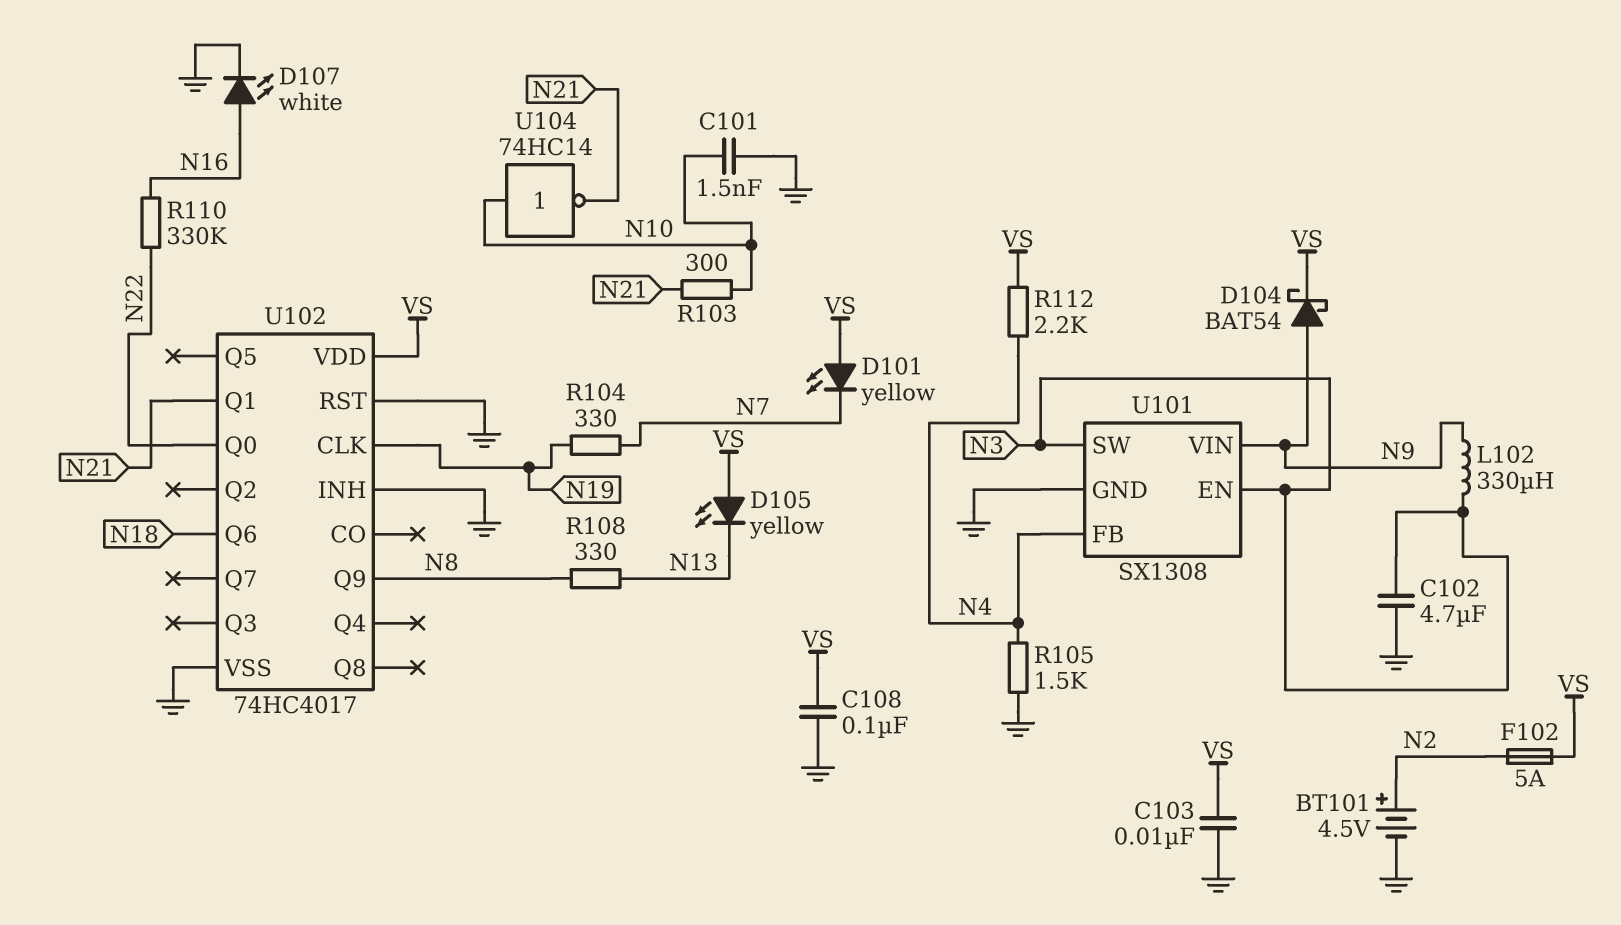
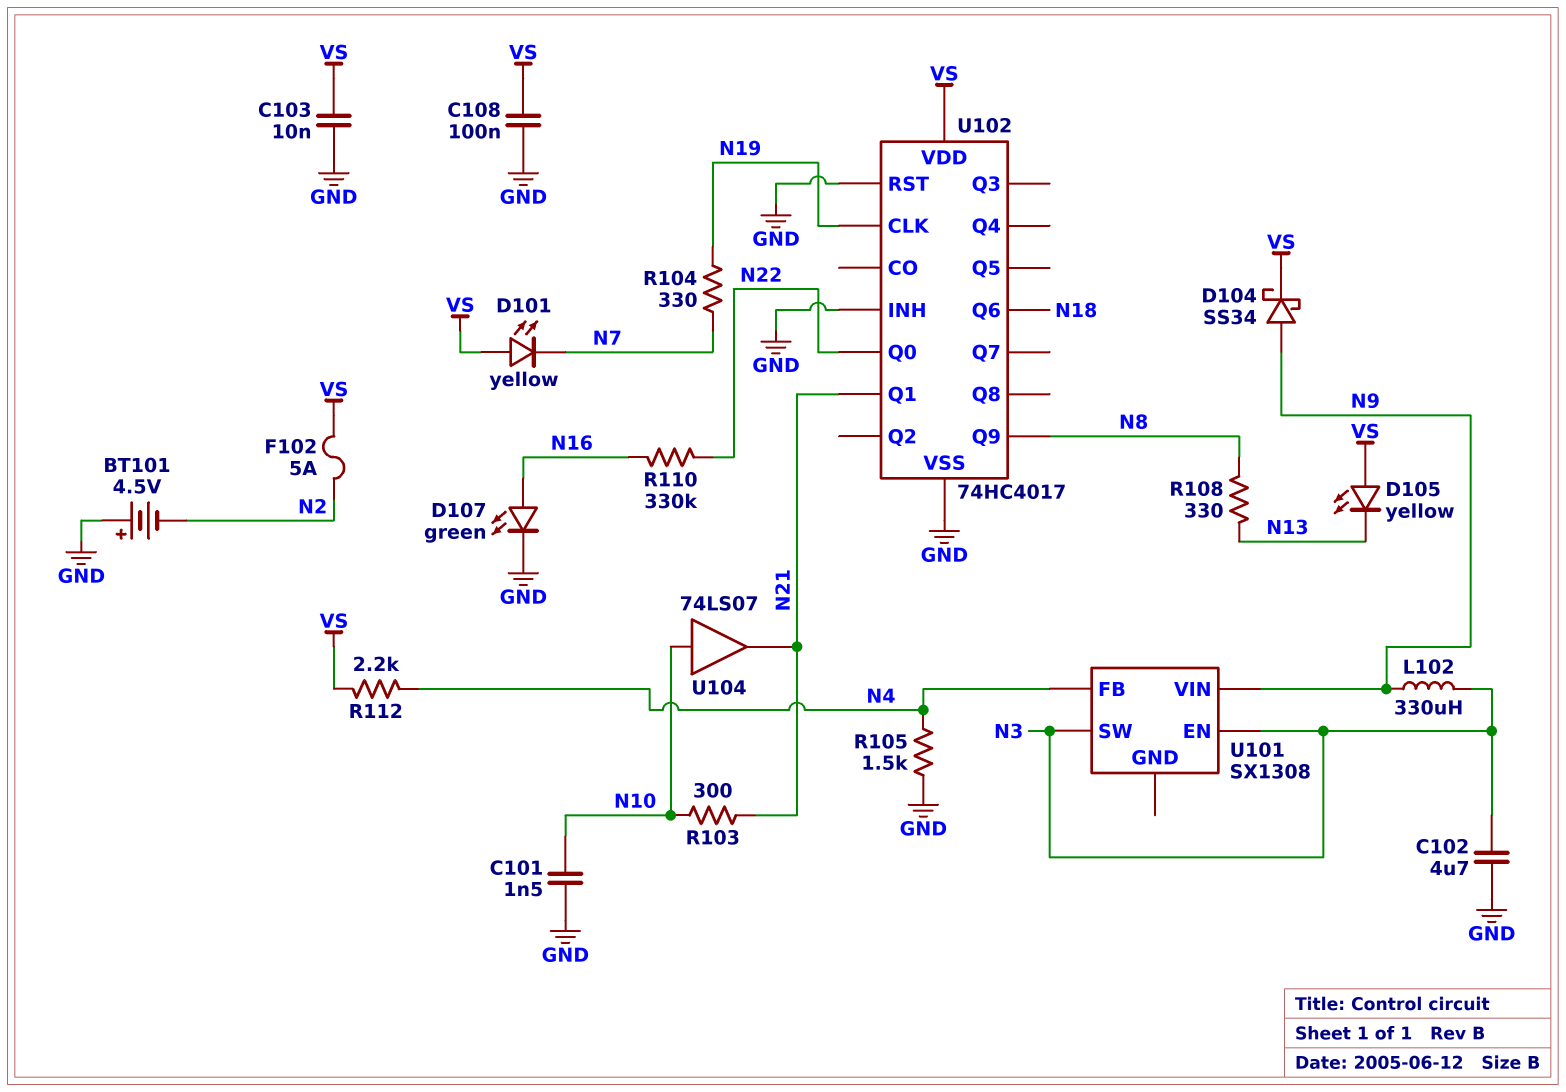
BT101: 4.5V (plus N2, minus GND) -> 4.5V (plus GND, minus N2)
D104: schottky BAT54 (A N9, K VS) -> schottky SS34 (A N9, K VS)
D107: LED white (A N16, K GND) -> LED green (A N16, K GND)
U101 pin GND: GND -> none
U104: NOT 74HC14 (in N10, out N21) -> buffer 74LS07 (in N10, out N21)

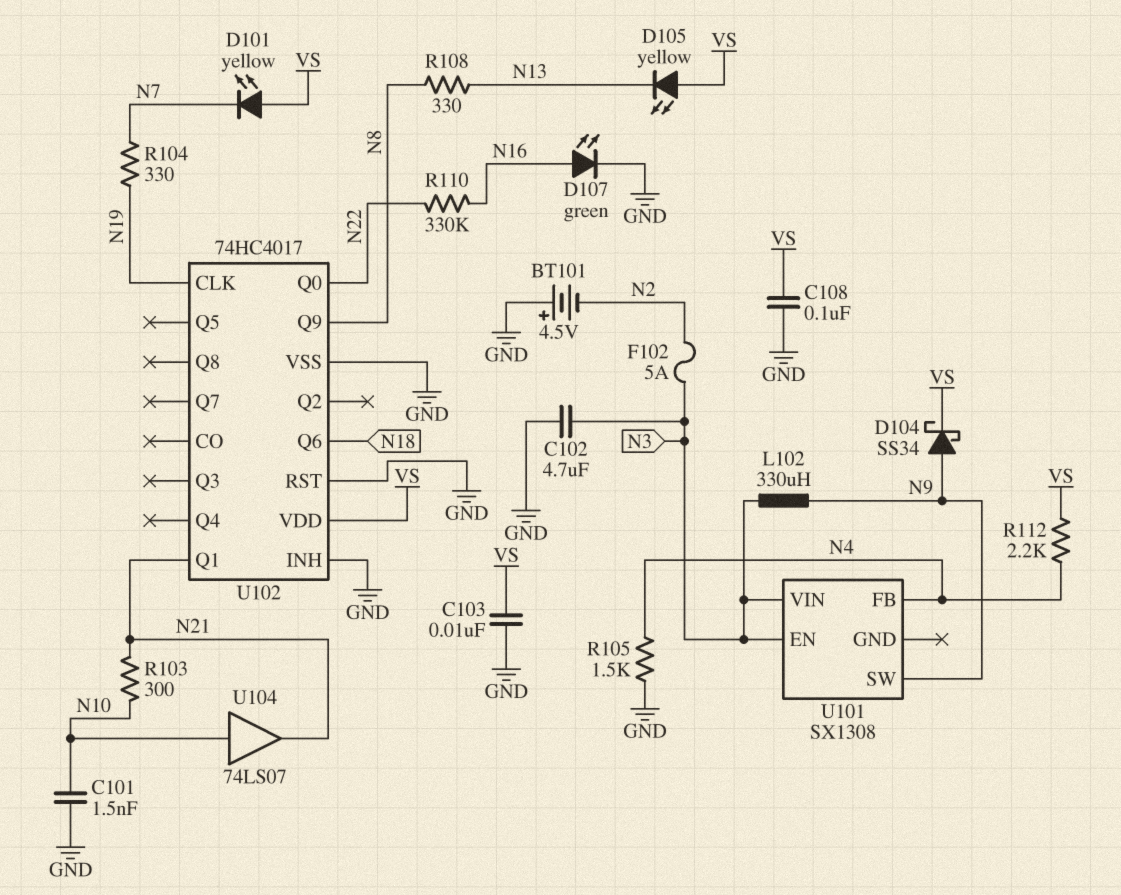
F102: 5A (N2, VS) -> 5A (N2, N3)
U101 pin SW: N3 -> N9
U101 pin VIN: N9 -> N3

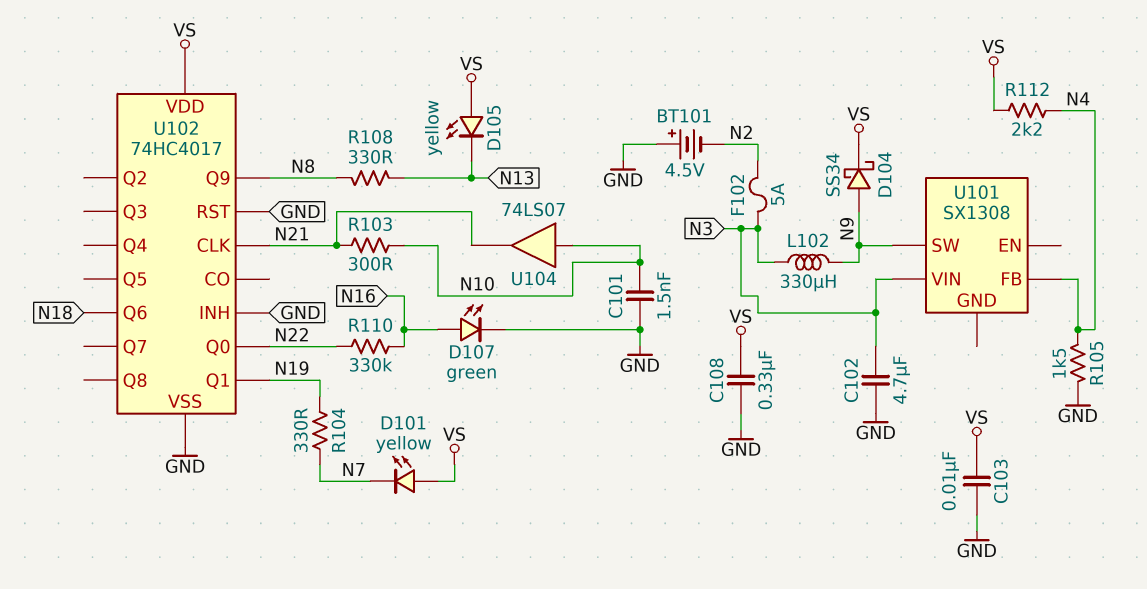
C108: 100nF (GND, VS) -> 330nF (GND, VS)
U101 pin EN: N3 -> none
U102 pin CLK: N19 -> N21
U102 pin Q1: N21 -> N19

